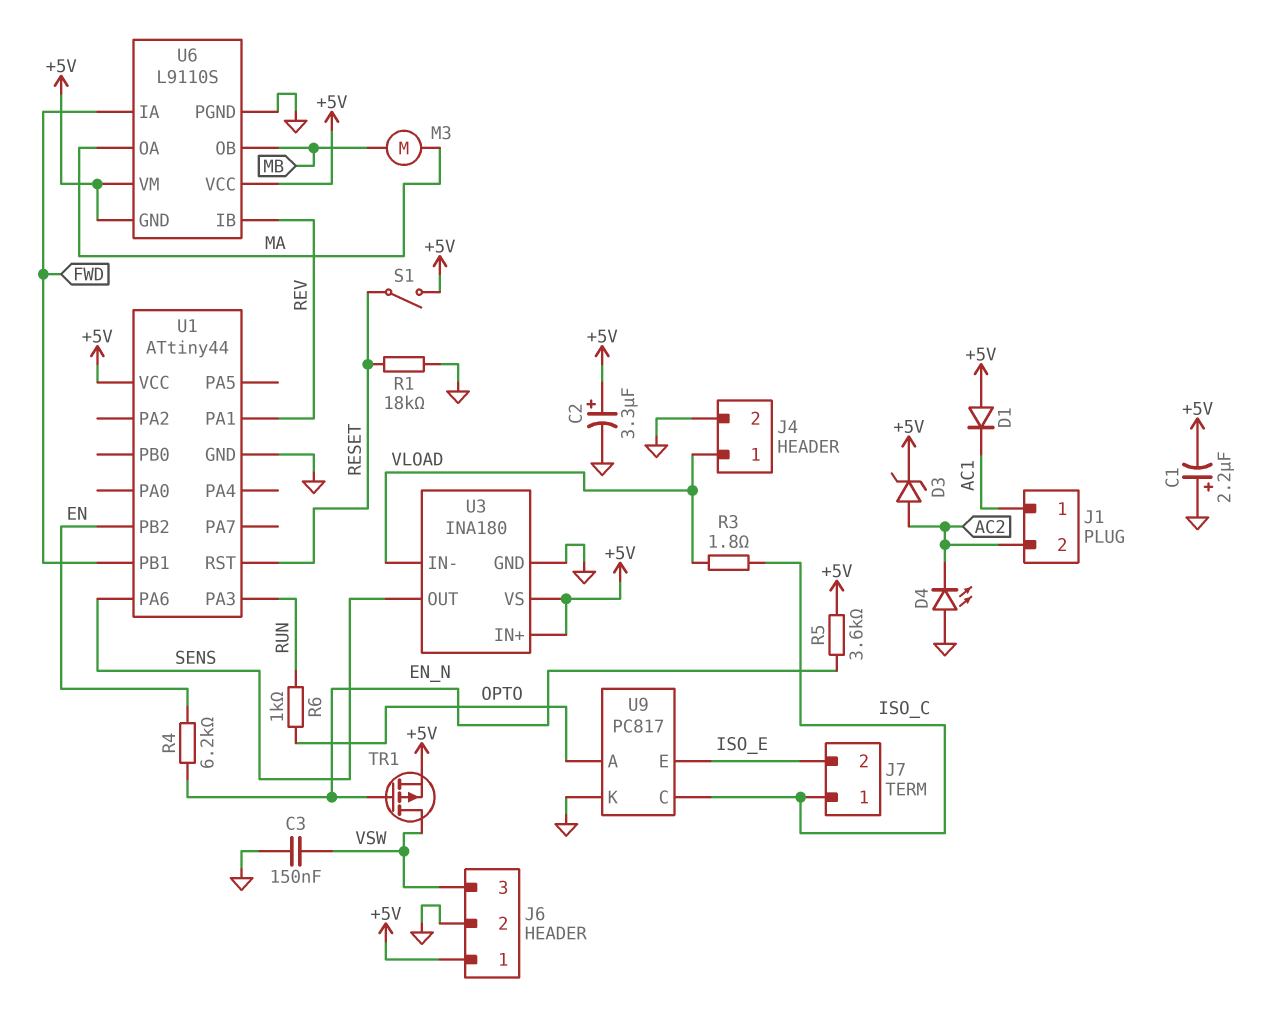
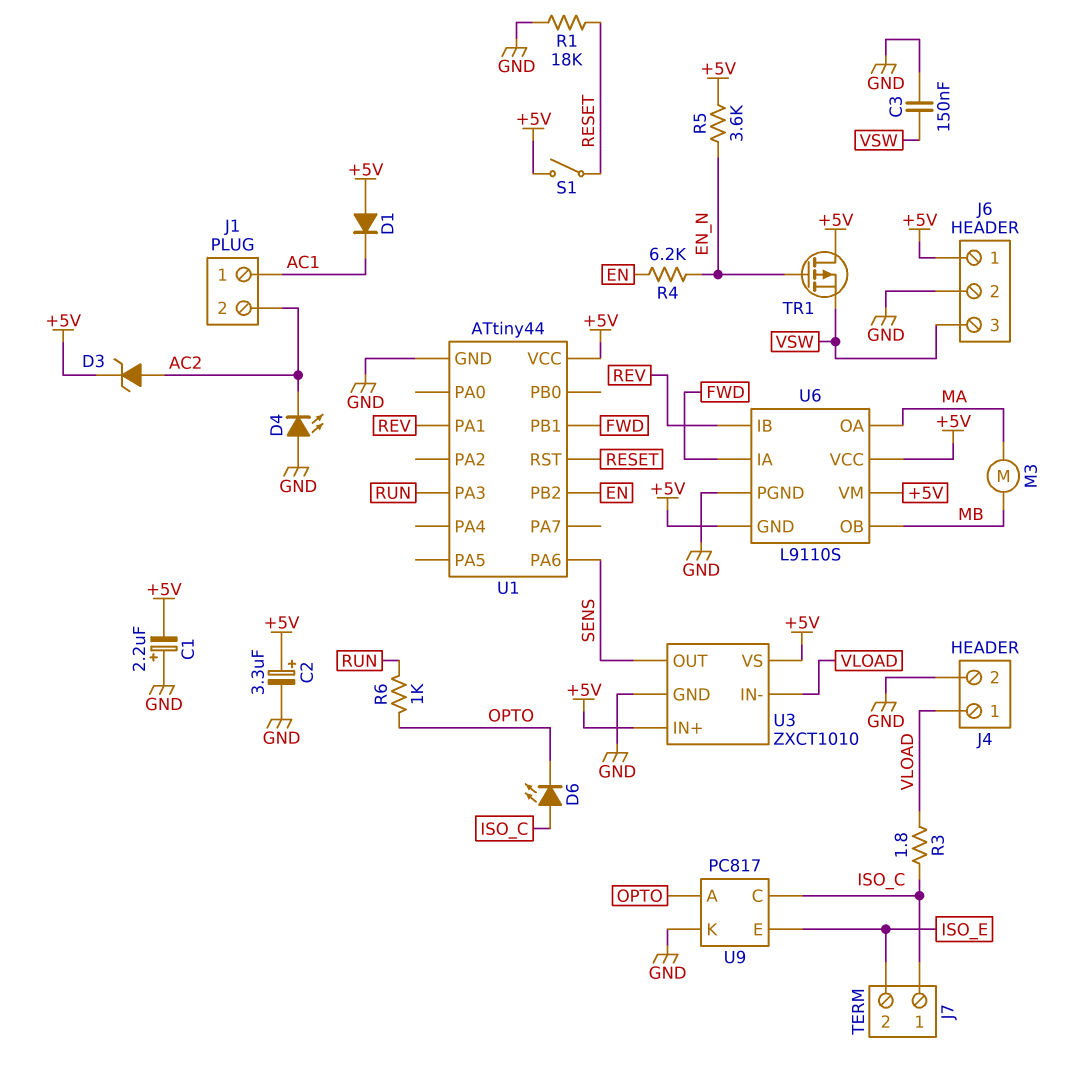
D6: none -> LED (A ISO_C, K OPTO)
TR1: PMOS (G EN_N, D VSW, S +5V) -> PMOS (G EN_N, D +5V, S VSW)
U3: INA180 -> ZXCT1010

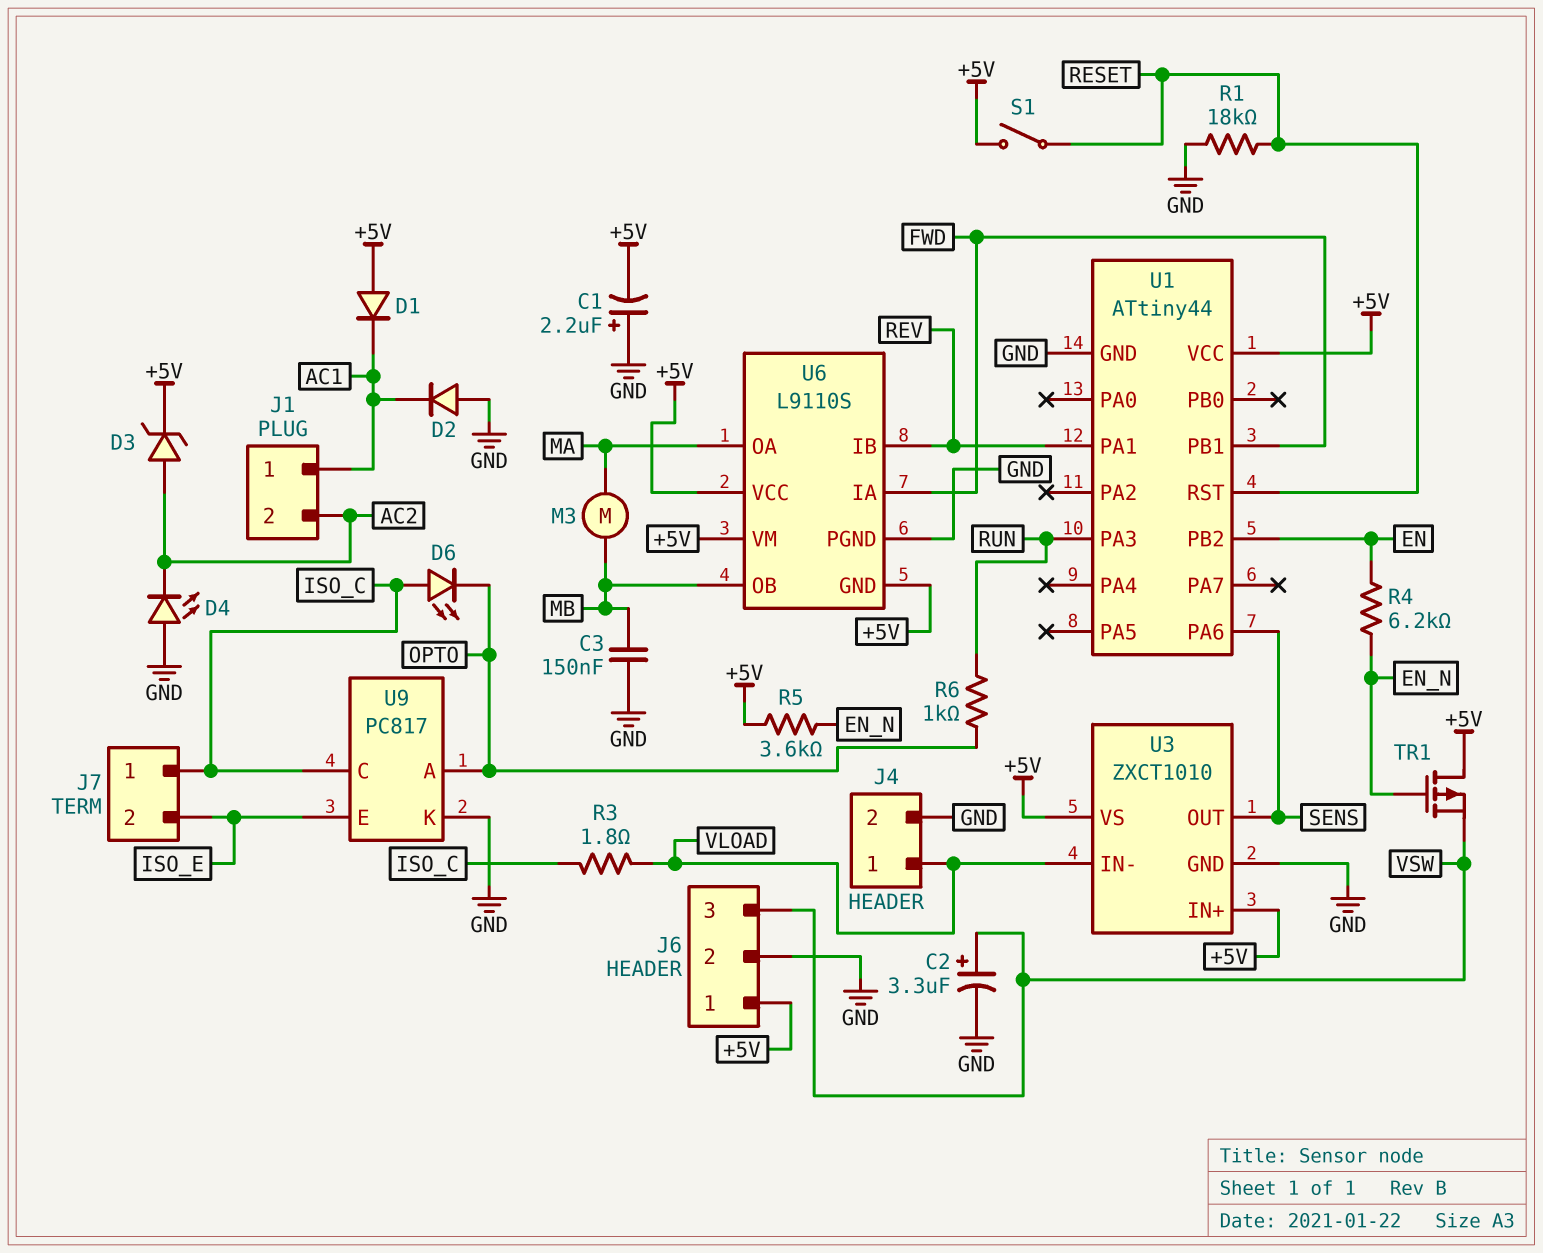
C2: 3.3uF (plus +5V, minus GND) -> 3.3uF (plus VSW, minus GND)
C3: 150nF (GND, VSW) -> 150nF (GND, MB)
D2: none -> diode (A GND, K AC1)

